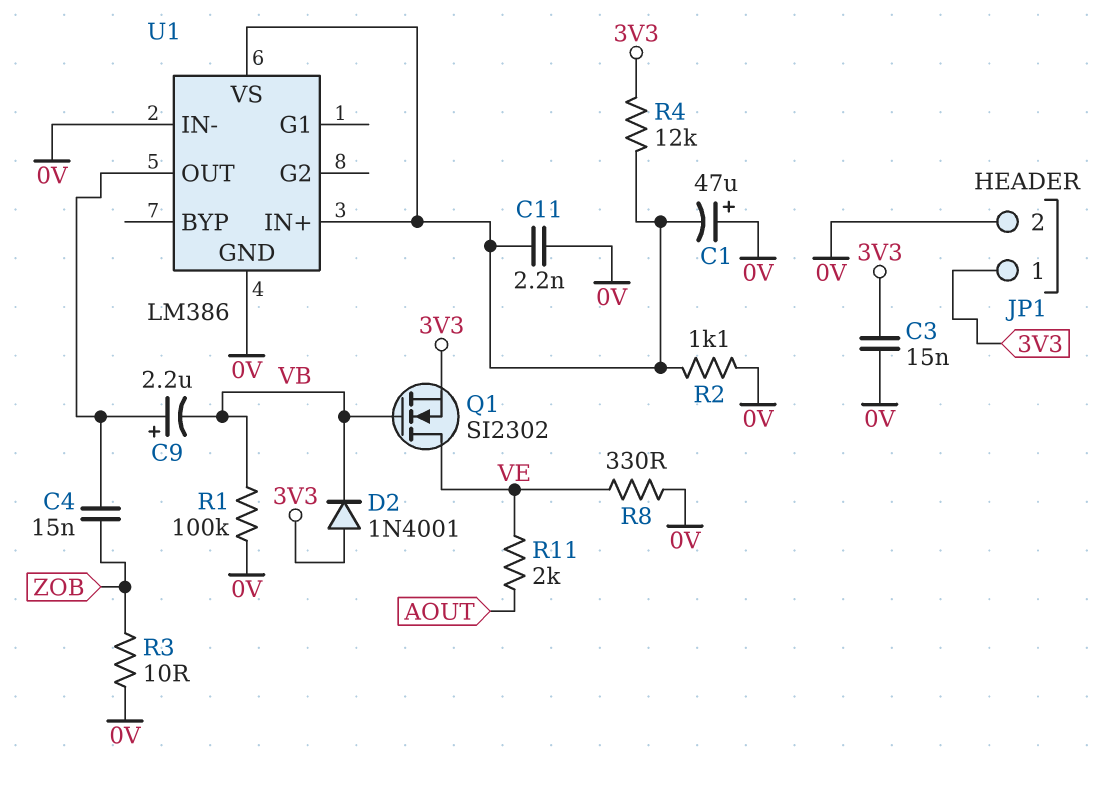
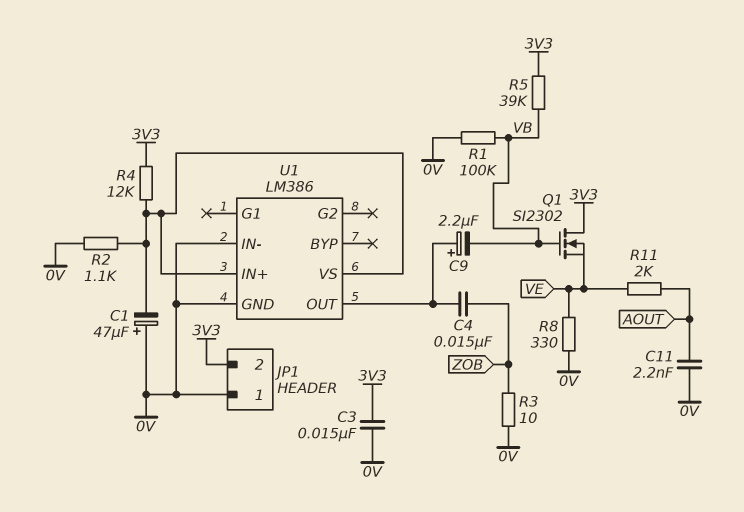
C11: 2.2nF (0V, U1/IN+) -> 2.2nF (0V, AOUT)
D2: diode 1N4001 (A 3V3, K VB) -> none
JP1 pin 1: 3V3 -> 0V
JP1 pin 2: 0V -> 3V3
Q1: NMOS SI2302 (G VB, D VE, S 3V3) -> NMOS SI2302 (G VB, D 3V3, S VE)
R5: none -> 39k (3V3, VB)

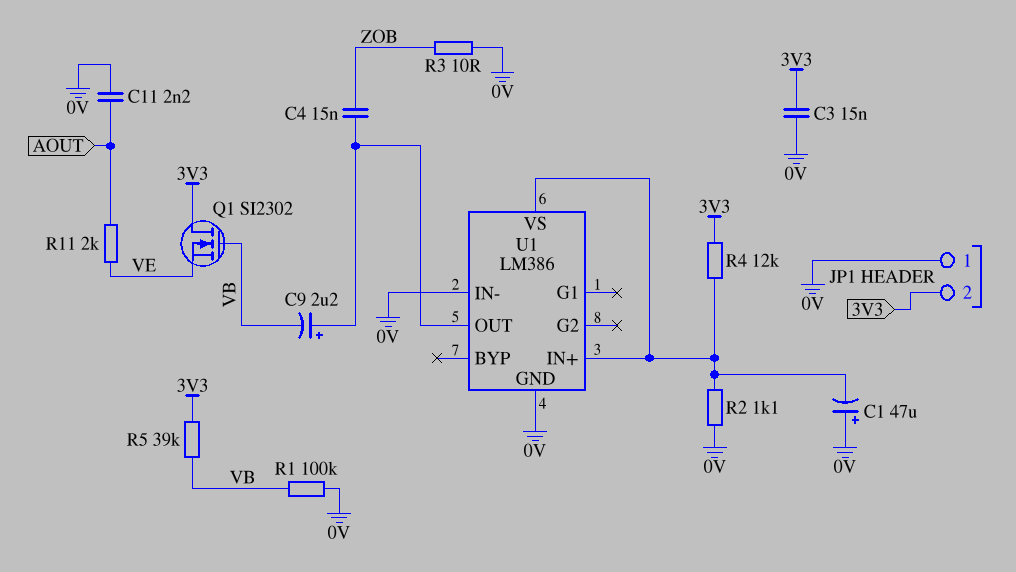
R8: 330 (0V, VE) -> none

